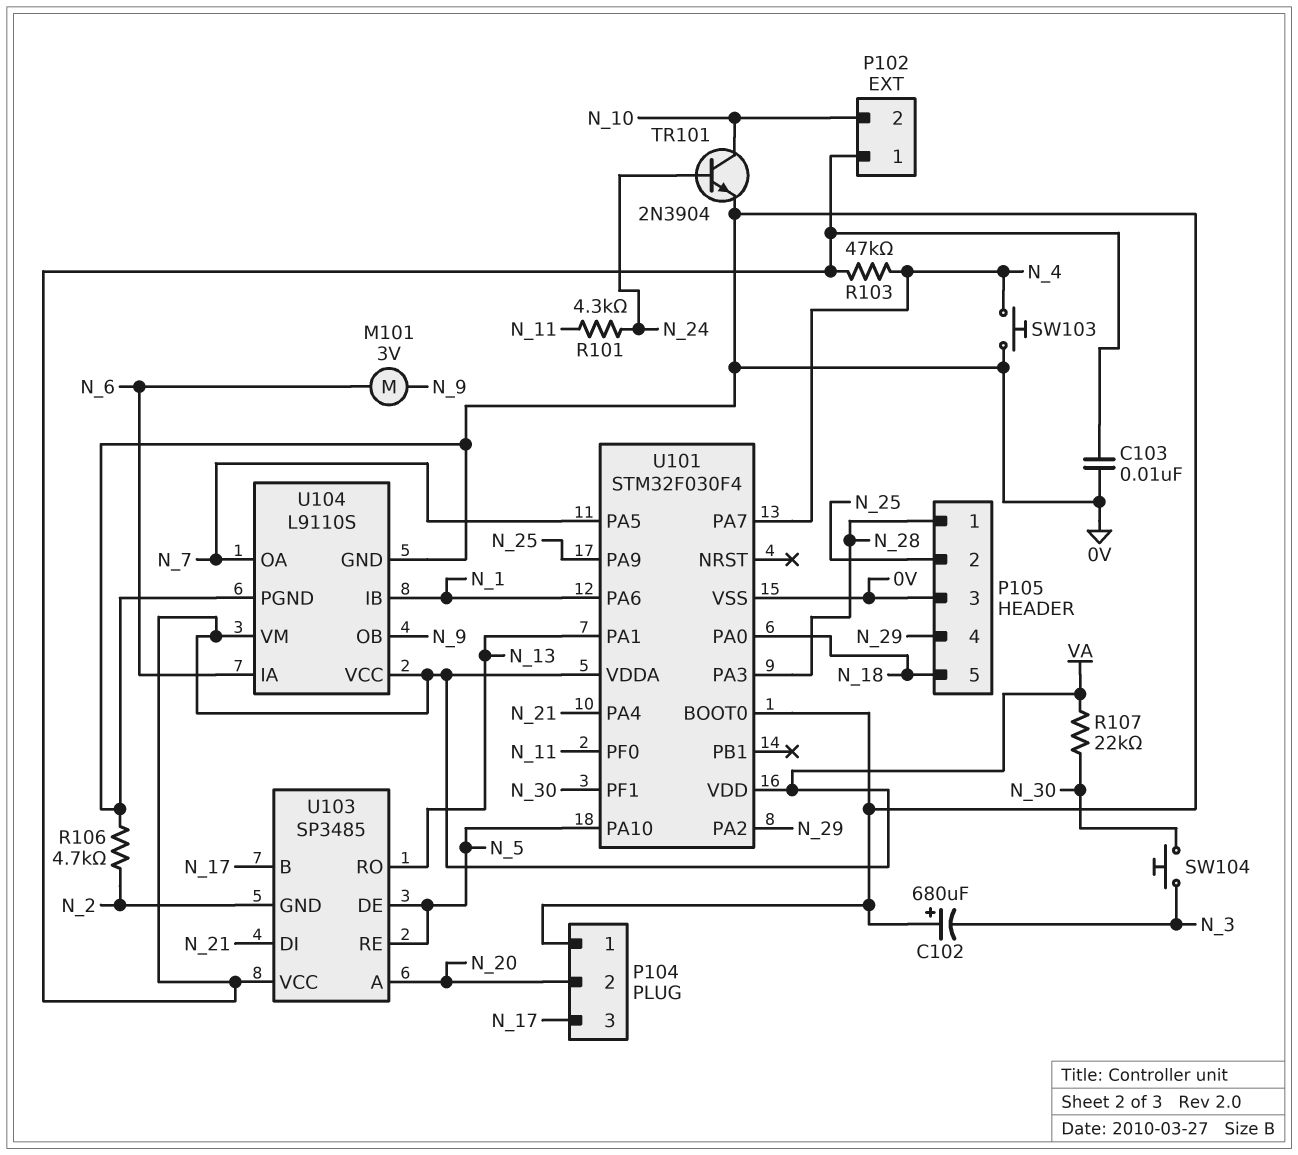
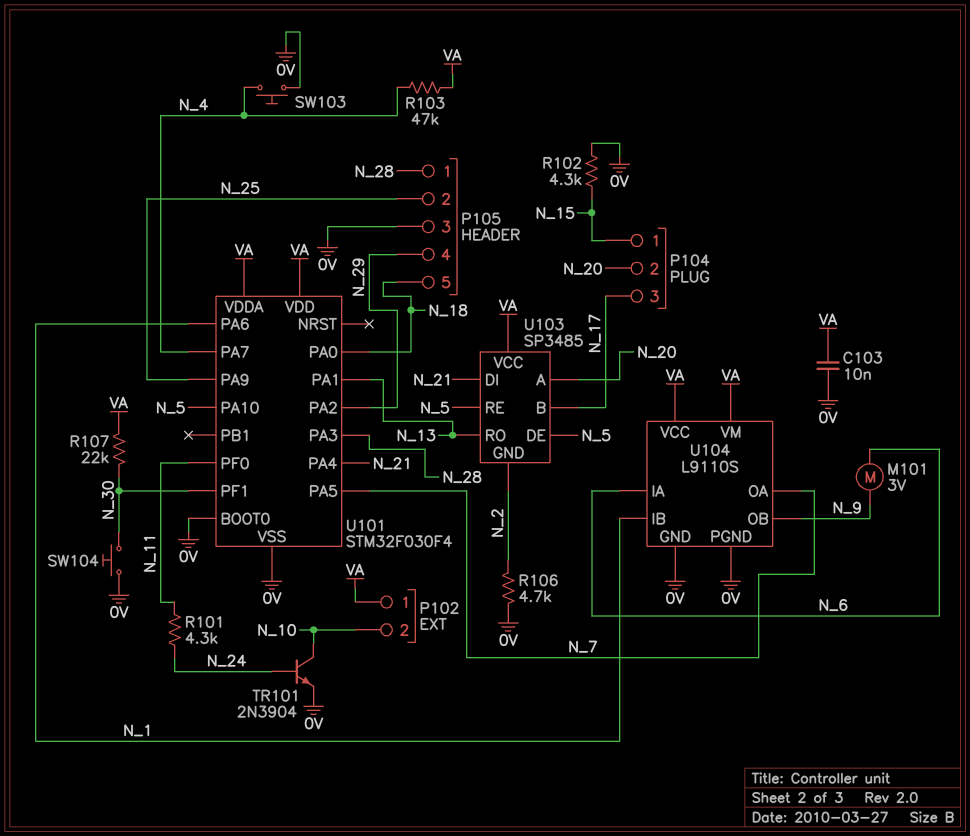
C102: 680uF (plus 0V, minus N_3) -> none
P104 pin 1: 0V -> N_15
R102: none -> 4.3k (0V, N_15)
SW104: button (N_3, N_30) -> button (0V, N_30)

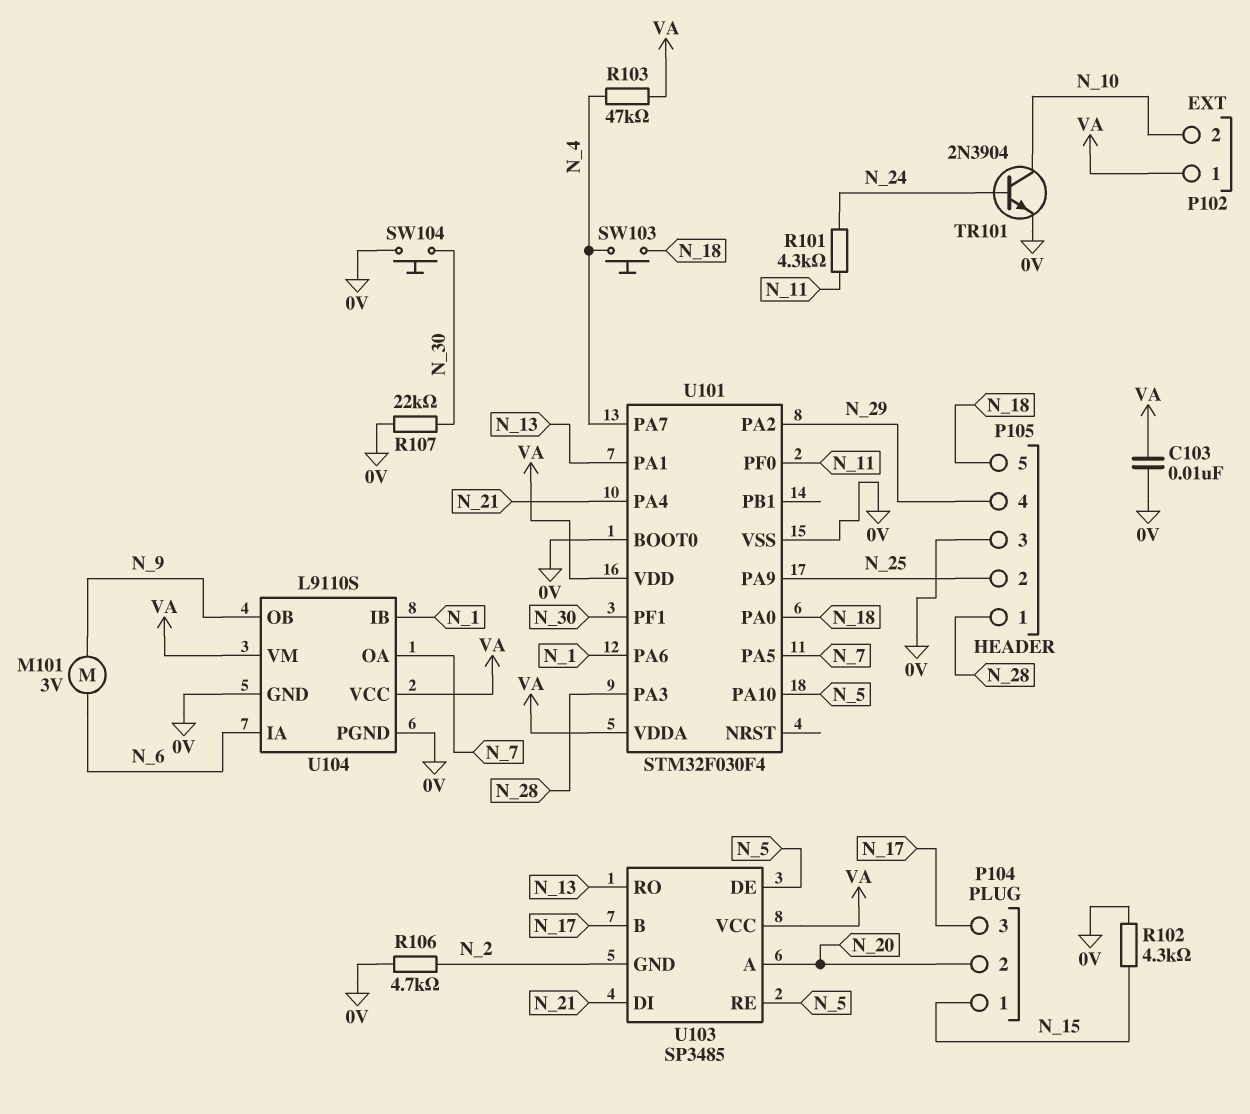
R107: 22k (N_30, VA) -> 22k (0V, N_30)
SW103: button (0V, N_4) -> button (N_4, N_18)

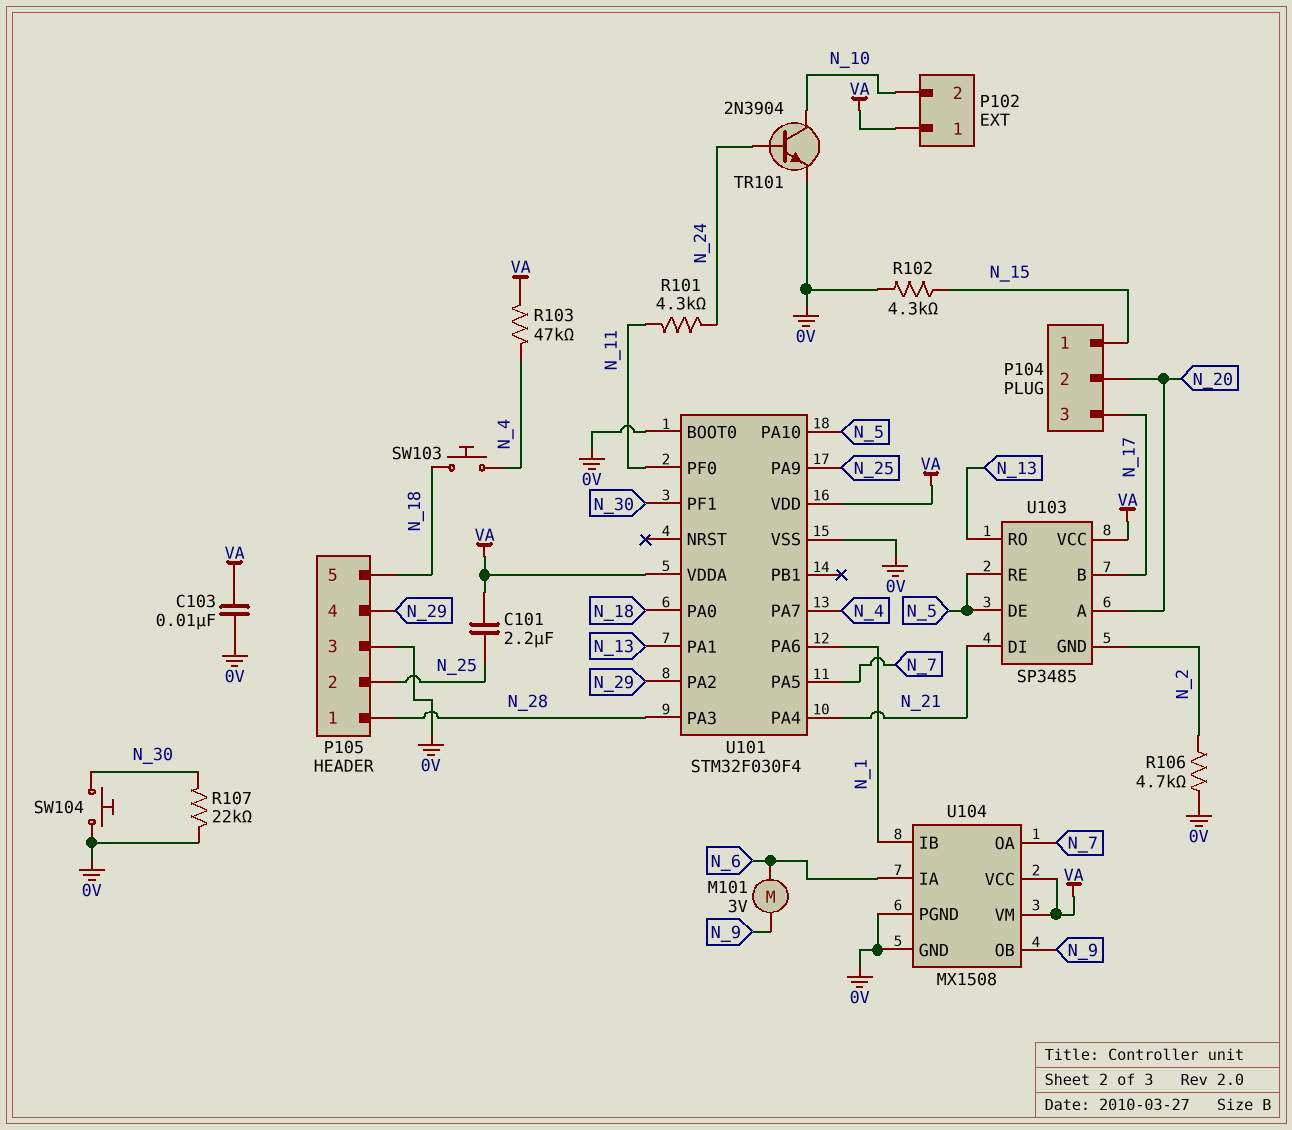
C101: none -> 2.2uF (N_25, VA)
U104: L9110S -> MX1508

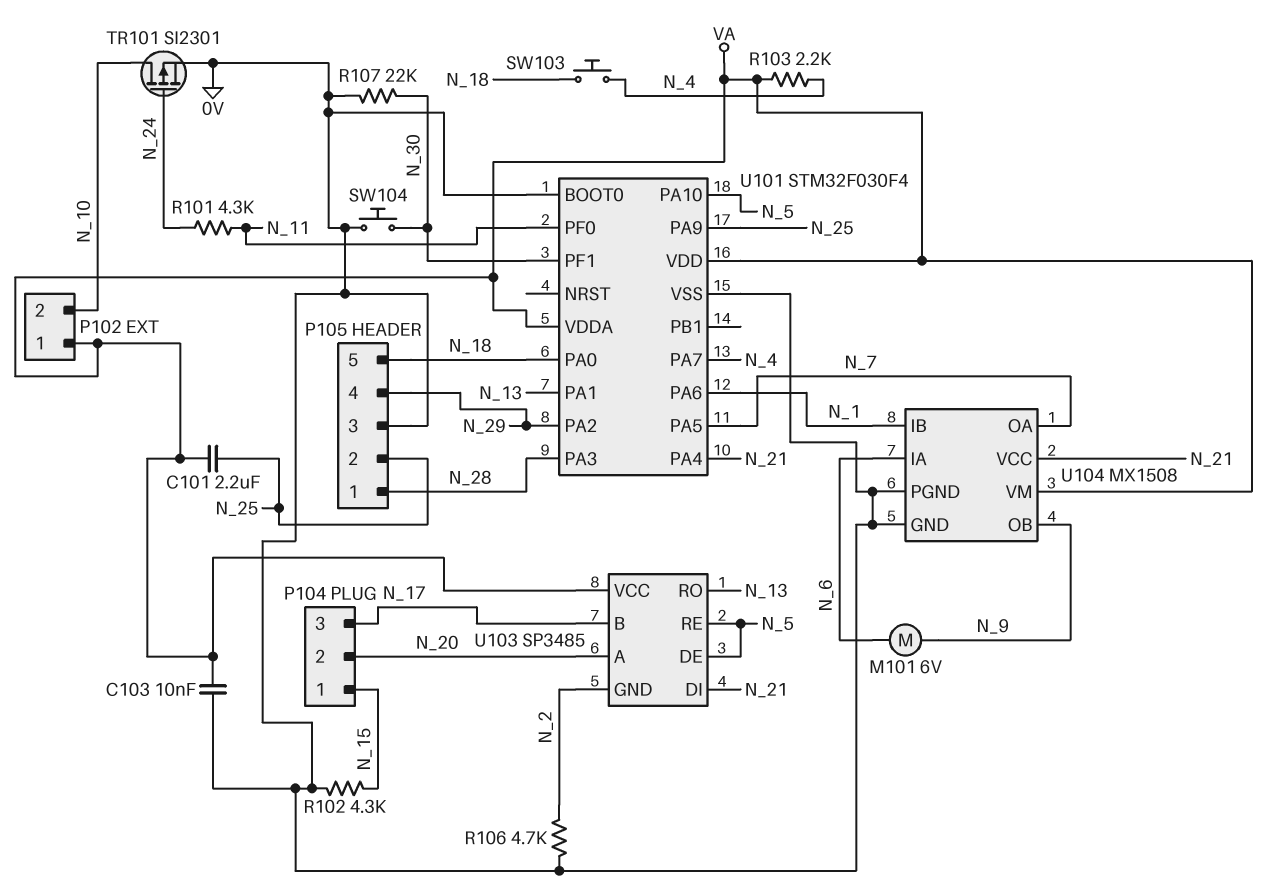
M101: motor 3V (N_6, N_9) -> motor 6V (N_6, N_9)
R103: 47k (N_4, VA) -> 2.2k (N_4, VA)
TR101: NPN 2N3904 (B N_24, C N_10, E 0V) -> PMOS SI2301 (G N_24, D N_10, S 0V)
U104 pin VCC: VA -> N_21

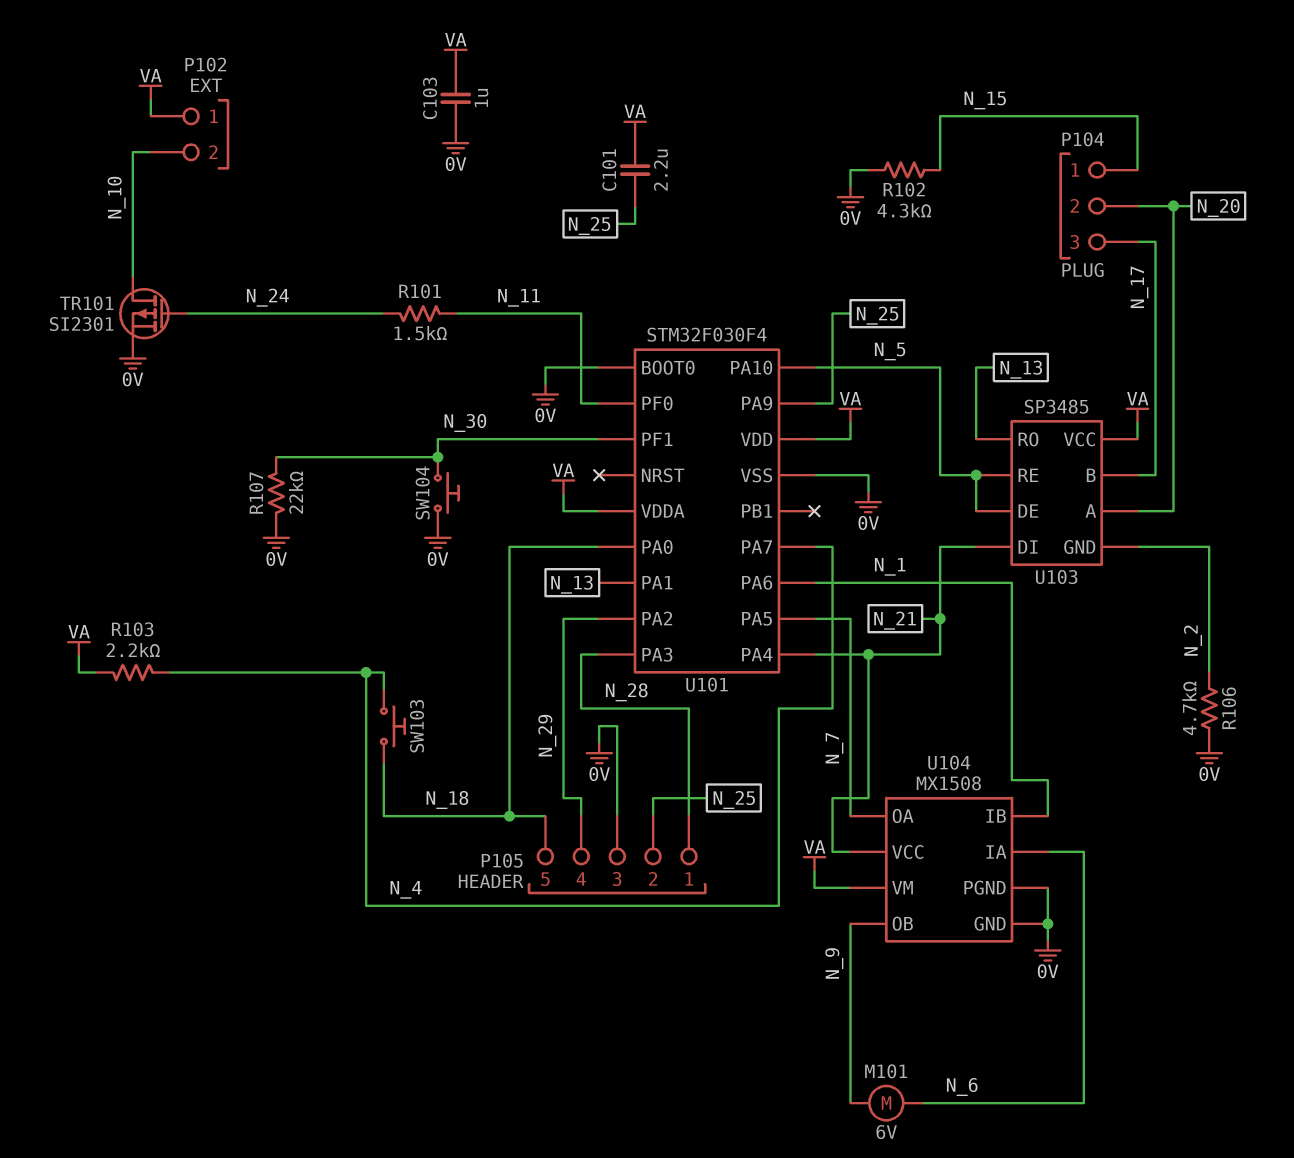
C103: 10nF (0V, VA) -> 1uF (0V, VA)
R101: 4.3k (N_11, N_24) -> 1.5k (N_11, N_24)

